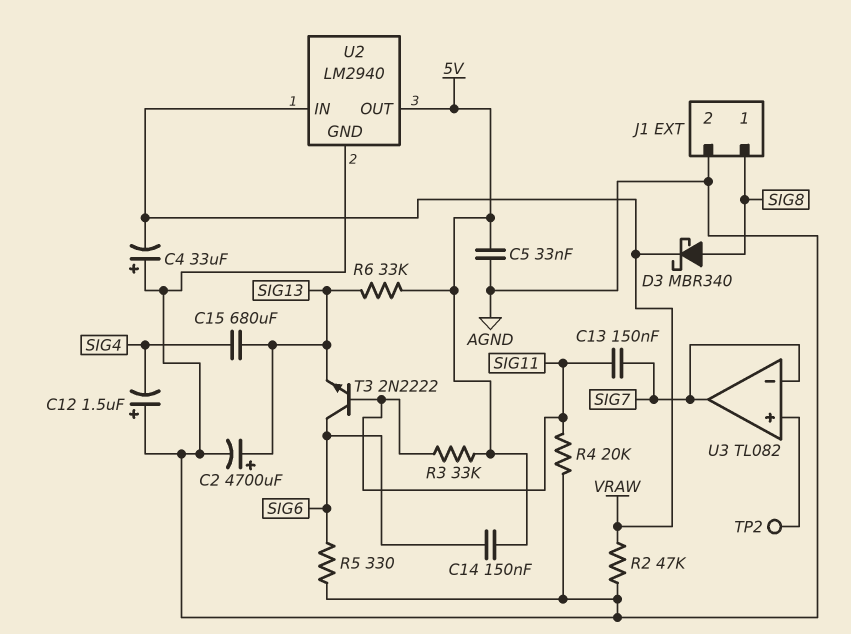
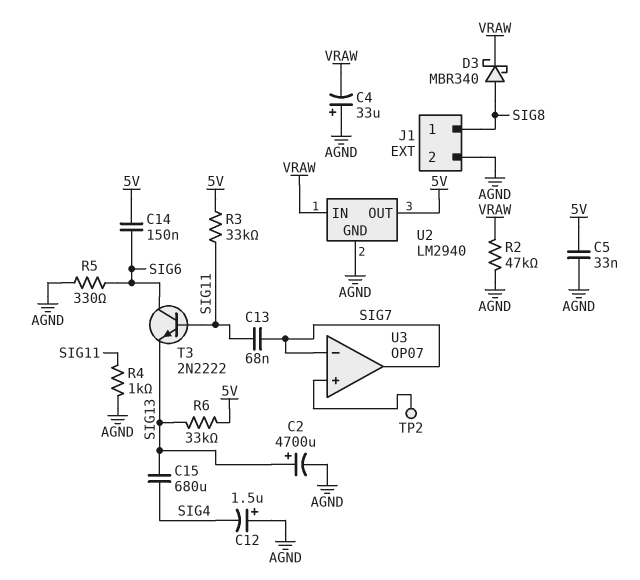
C13: 150nF (SIG7, SIG11) -> 68nF (SIG7, SIG11)
R4: 20k (AGND, SIG11) -> 1k (AGND, SIG11)
U3: TL082 -> OP07

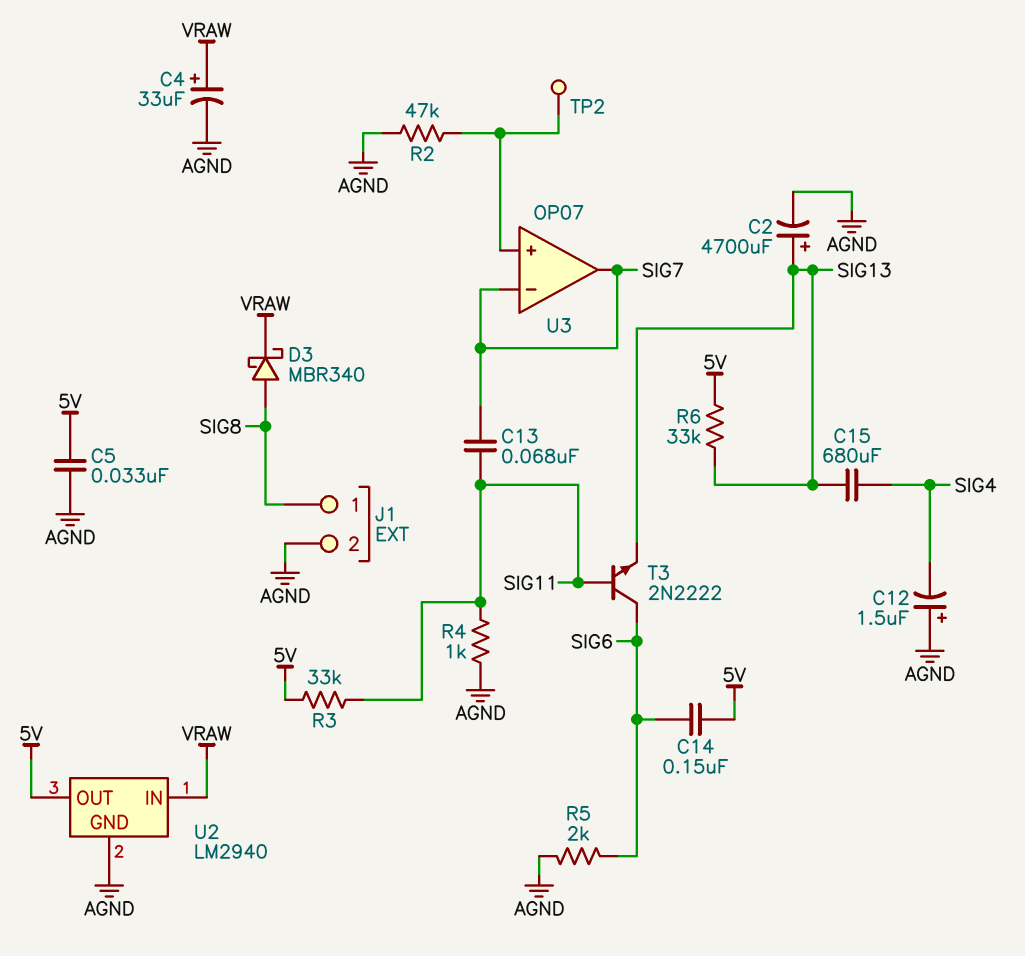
C4: 33uF (plus AGND, minus VRAW) -> 33uF (plus VRAW, minus AGND)
R2: 47k (AGND, VRAW) -> 47k (AGND, U3/in+)
R5: 330 (AGND, SIG6) -> 2k (AGND, SIG6)

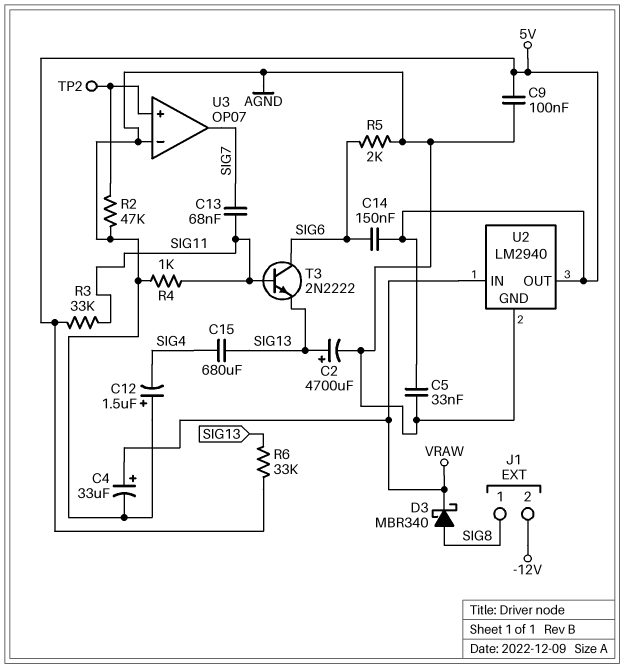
C9: none -> 100nF (5V, AGND)
J1 pin 2: AGND -> -12V
U3 pin in-: SIG7 -> AGND

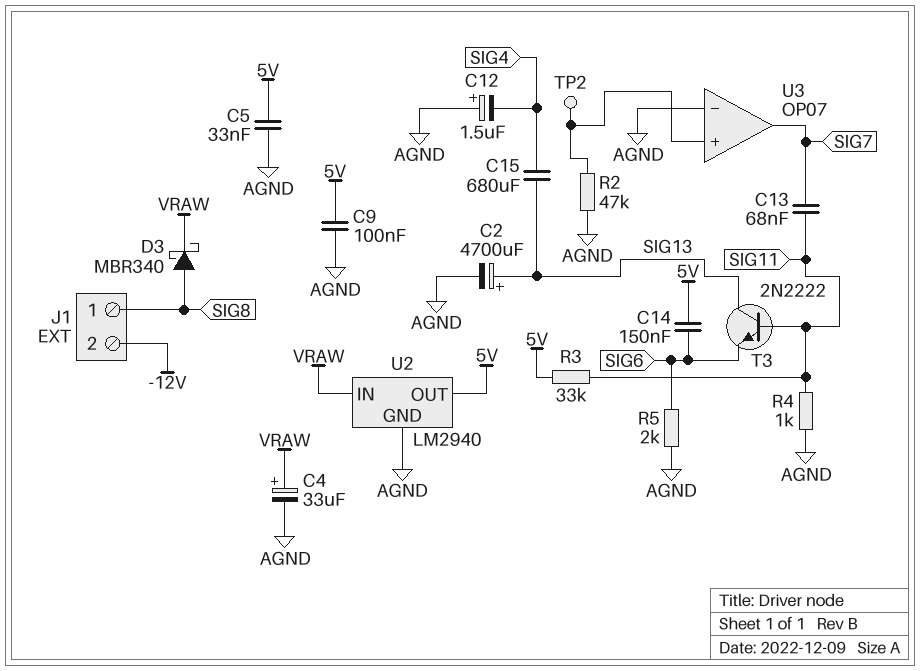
R6: 33k (5V, SIG13) -> none
T3: NPN 2N2222 (B SIG11, C SIG6, E SIG13) -> NPN 2N2222 (B SIG11, C SIG13, E SIG6)

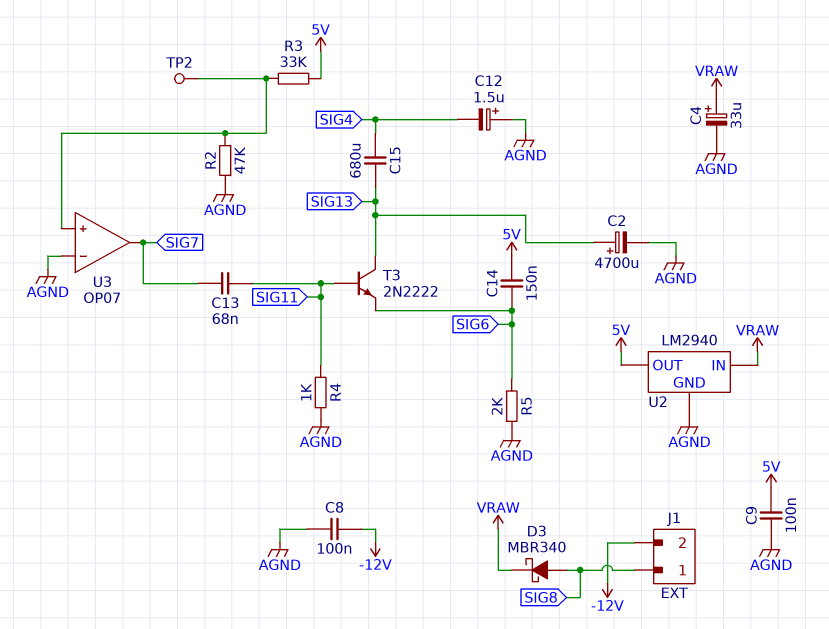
C5: 33nF (5V, AGND) -> none
C8: none -> 100nF (-12V, AGND)
R3: 33k (5V, SIG11) -> 33k (5V, U3/in+)

